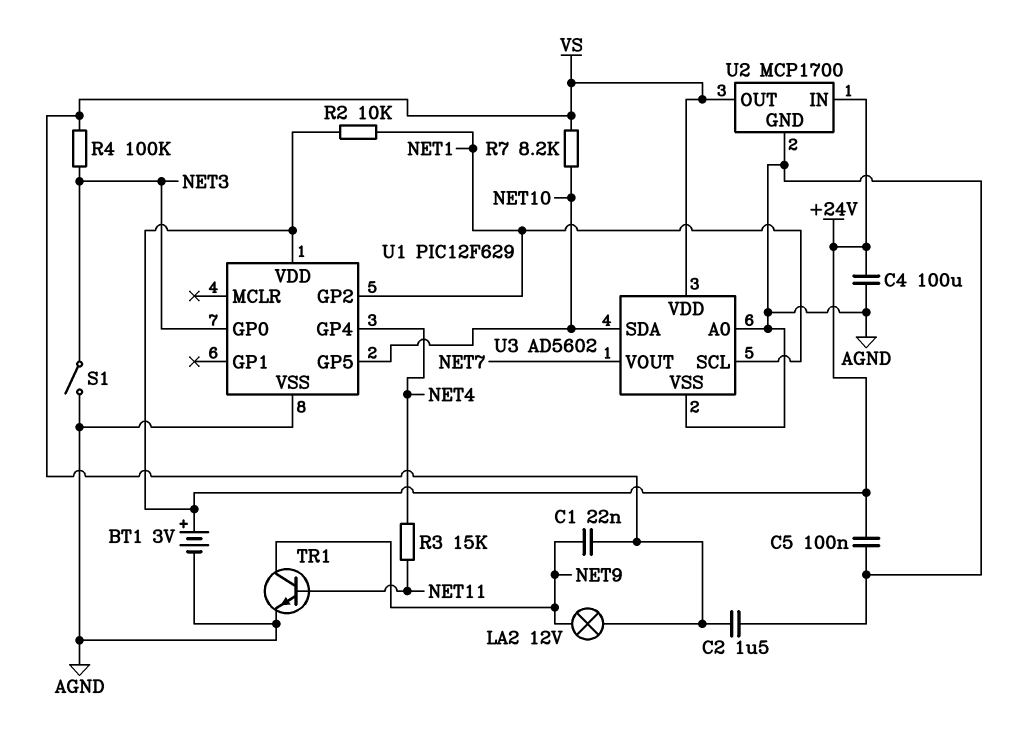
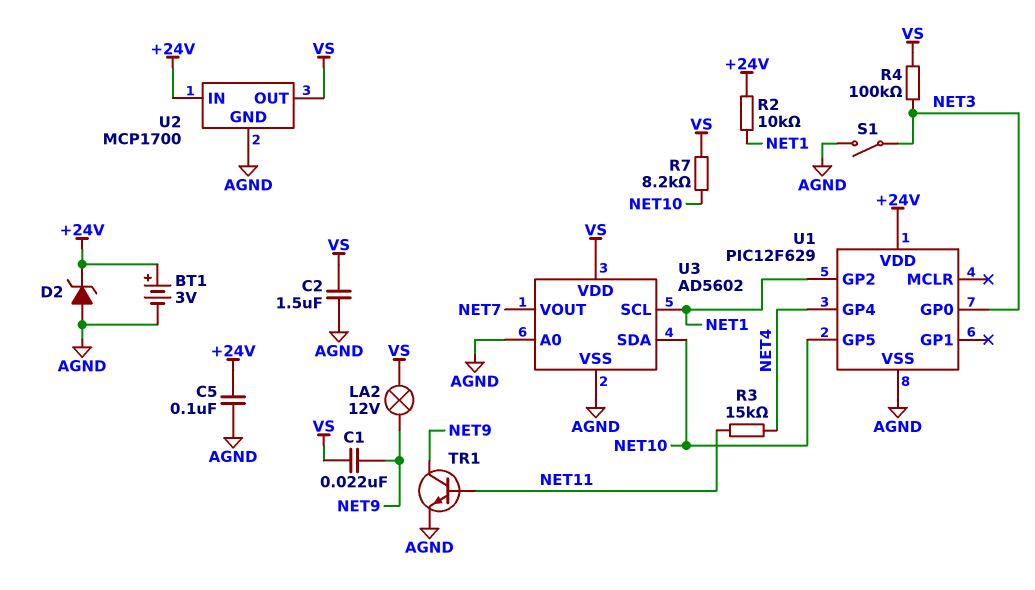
C4: 100uF (+24V, AGND) -> none
D2: none -> zener (A AGND, K +24V)

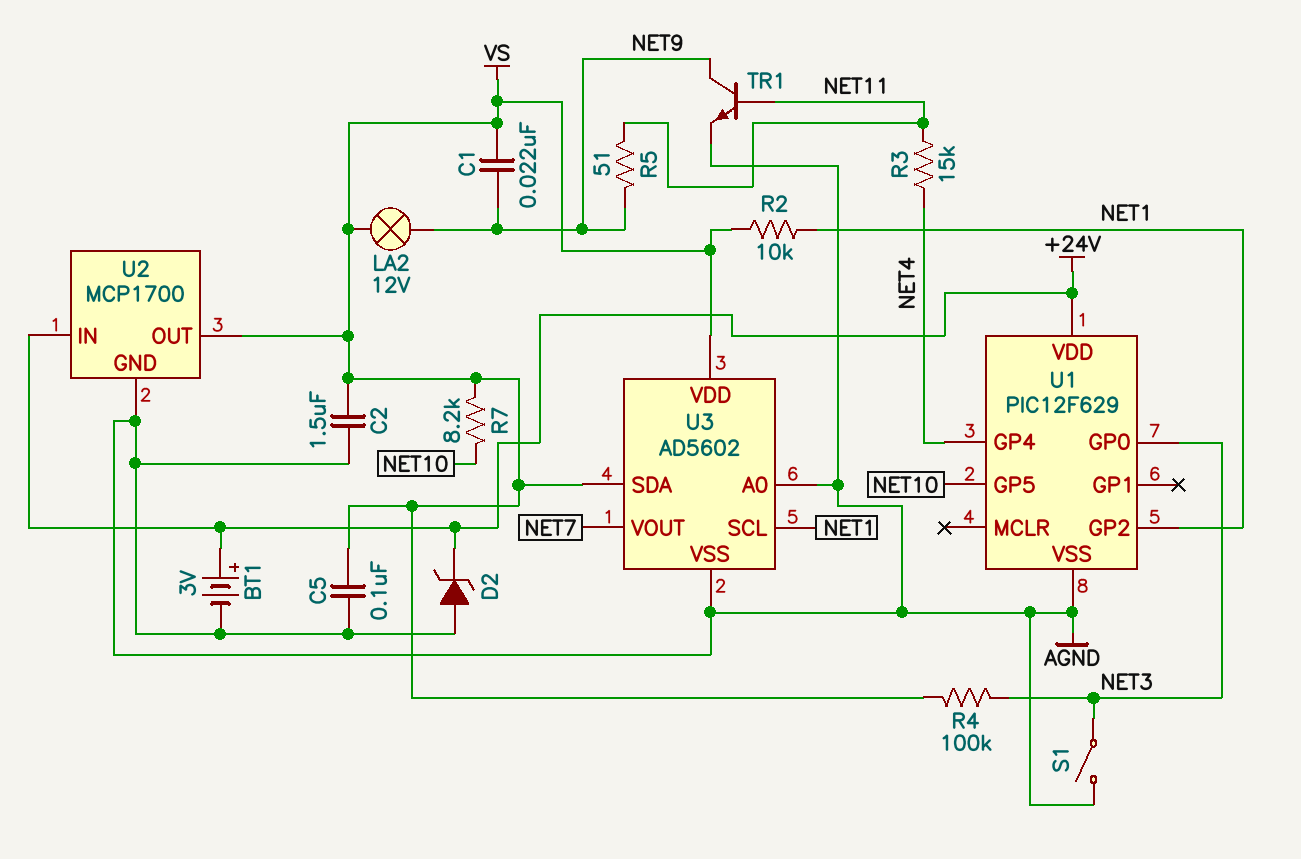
C5: 100nF (+24V, AGND) -> 100nF (AGND, VS)
R2: 10k (+24V, NET1) -> 10k (NET1, VS)
R5: none -> 51 (NET9, NET11)
U3 pin SDA: NET10 -> VS

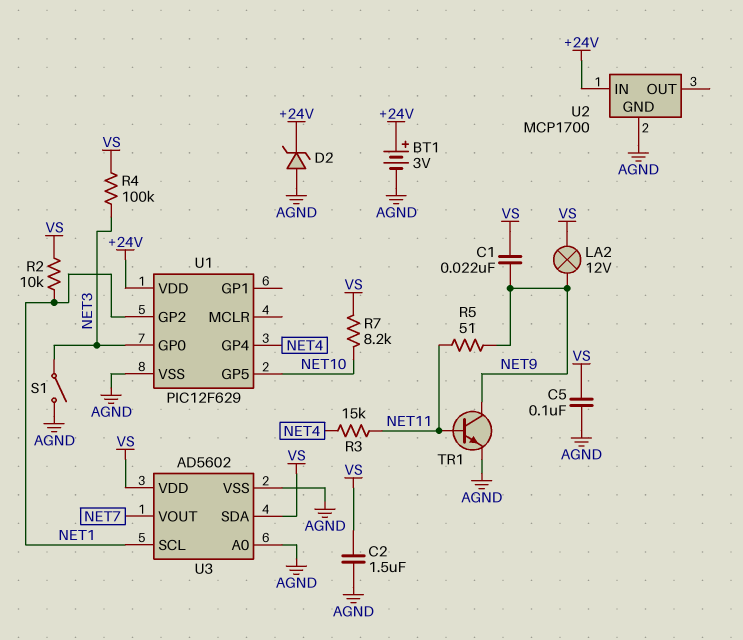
U2 pin OUT: VS -> none

